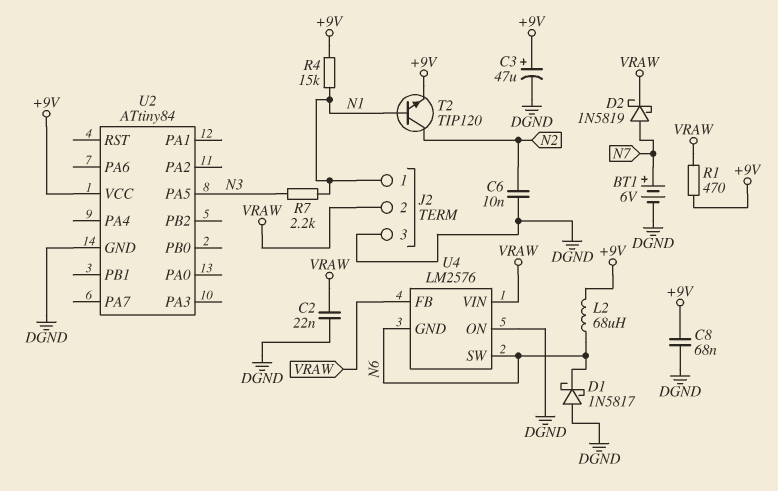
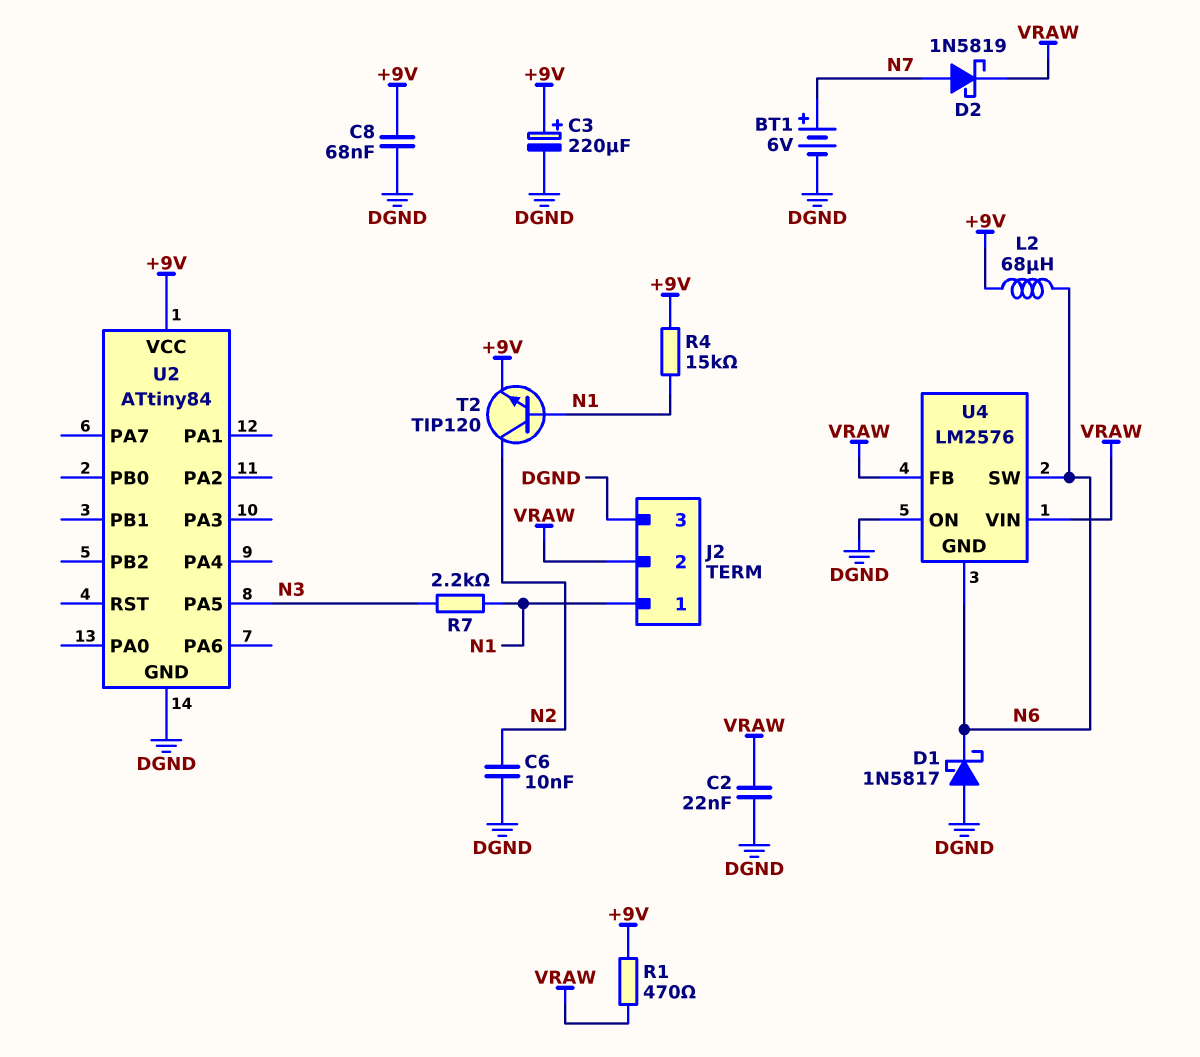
C3: 47uF (plus +9V, minus DGND) -> 220uF (plus +9V, minus DGND)

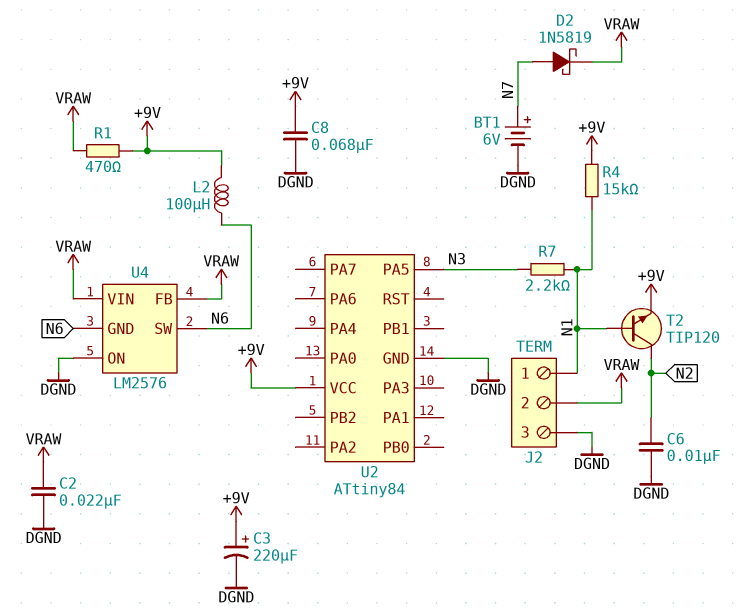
D1: schottky 1N5817 (A DGND, K N6) -> none
L2: 68uH (+9V, N6) -> 100uH (+9V, N6)

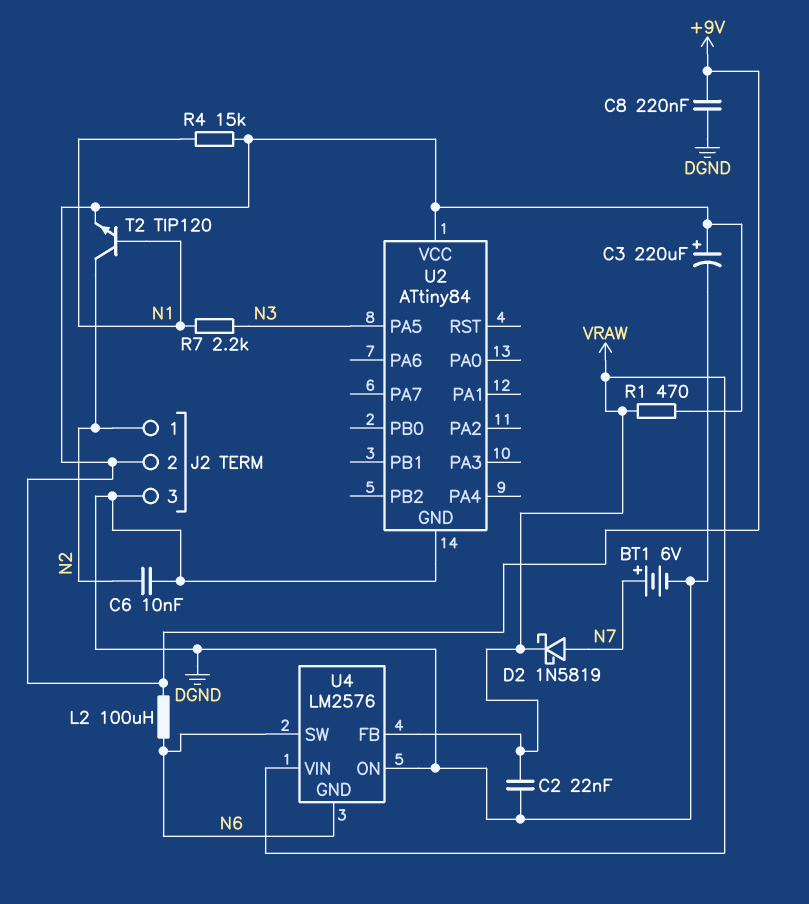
C8: 68nF (+9V, DGND) -> 220nF (+9V, DGND)
J2 pin 1: N1 -> N2
J2 pin 2: VRAW -> +9V

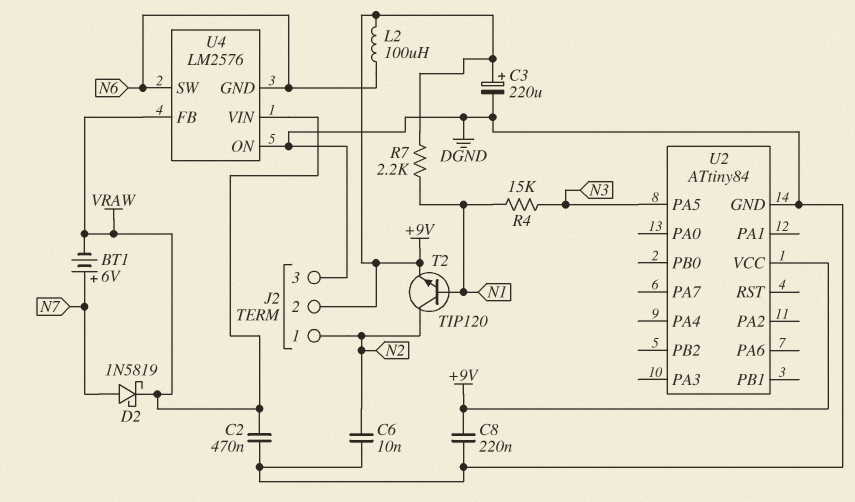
BT1: 6V (plus N7, minus DGND) -> 6V (plus N7, minus VRAW)
C2: 22nF (DGND, VRAW) -> 470nF (DGND, VRAW)
R1: 470 (+9V, VRAW) -> none
R4: 15k (+9V, N1) -> 15k (N1, N3)
R7: 2.2k (N1, N3) -> 2.2k (+9V, N1)

